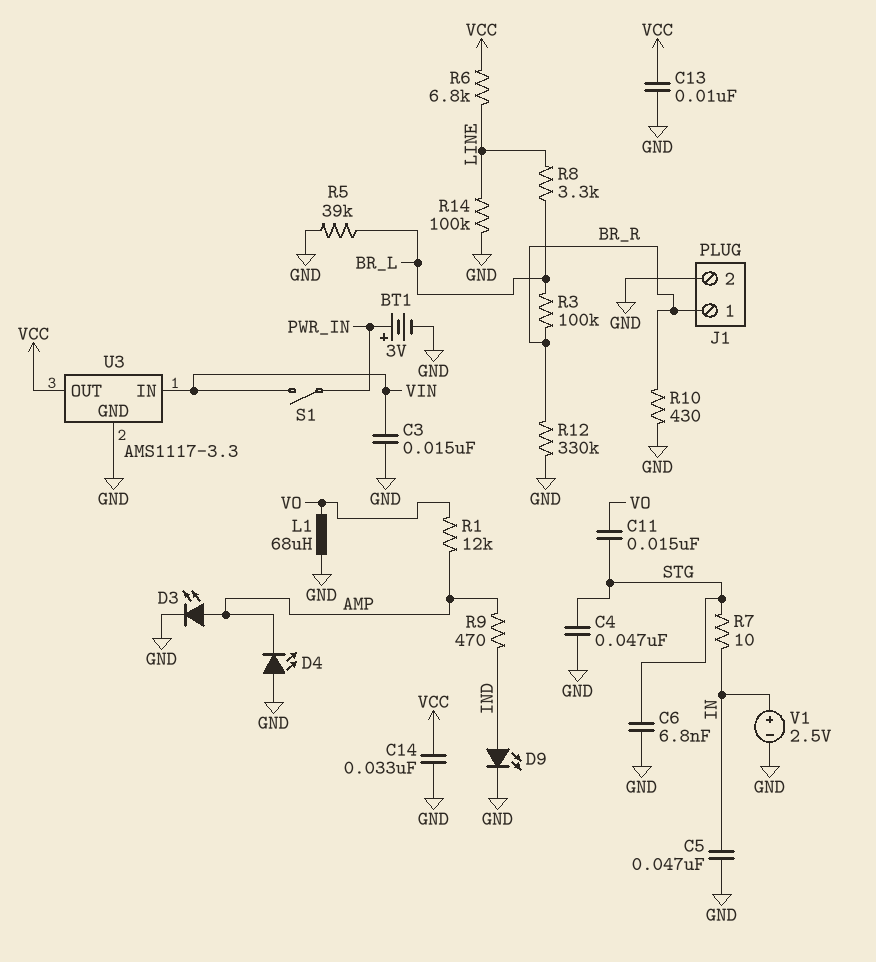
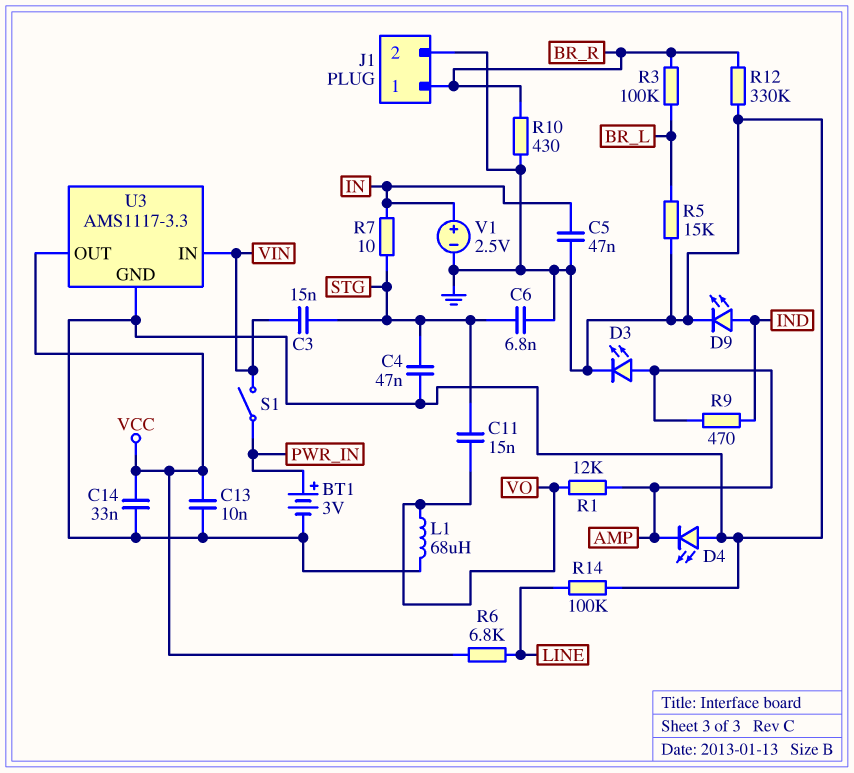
C3: 15nF (GND, VIN) -> 15nF (STG, VIN)
R5: 39k (BR_L, GND) -> 15k (BR_L, GND)
R8: 3.3k (BR_L, LINE) -> none

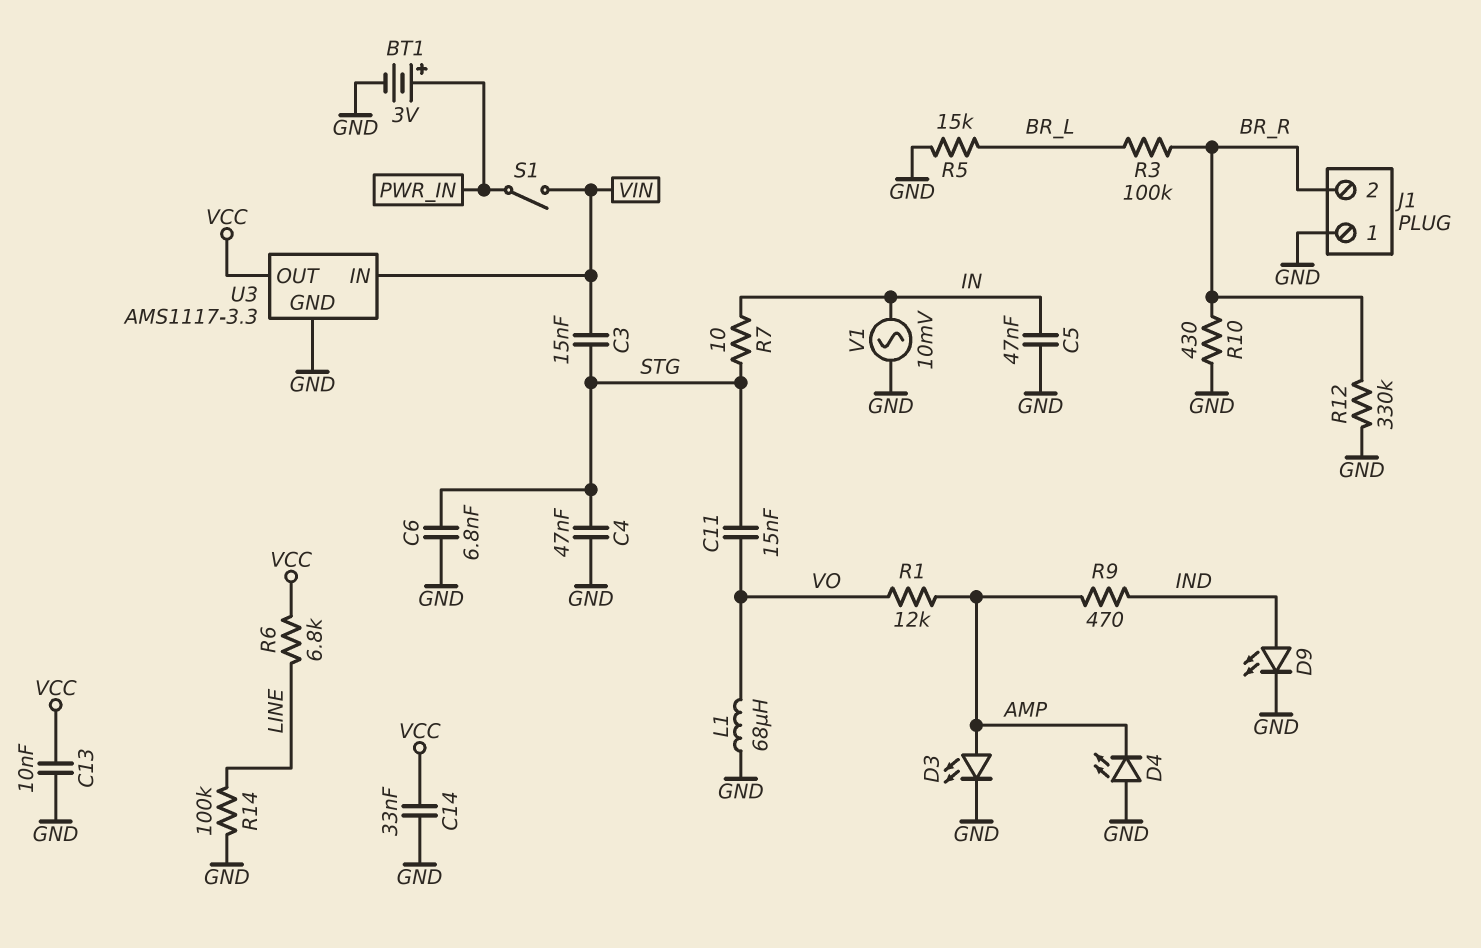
J1 pin 1: BR_R -> GND
J1 pin 2: GND -> BR_R
V1: 2.5V (plus IN, minus GND) -> AC 10mV (GND, IN)

